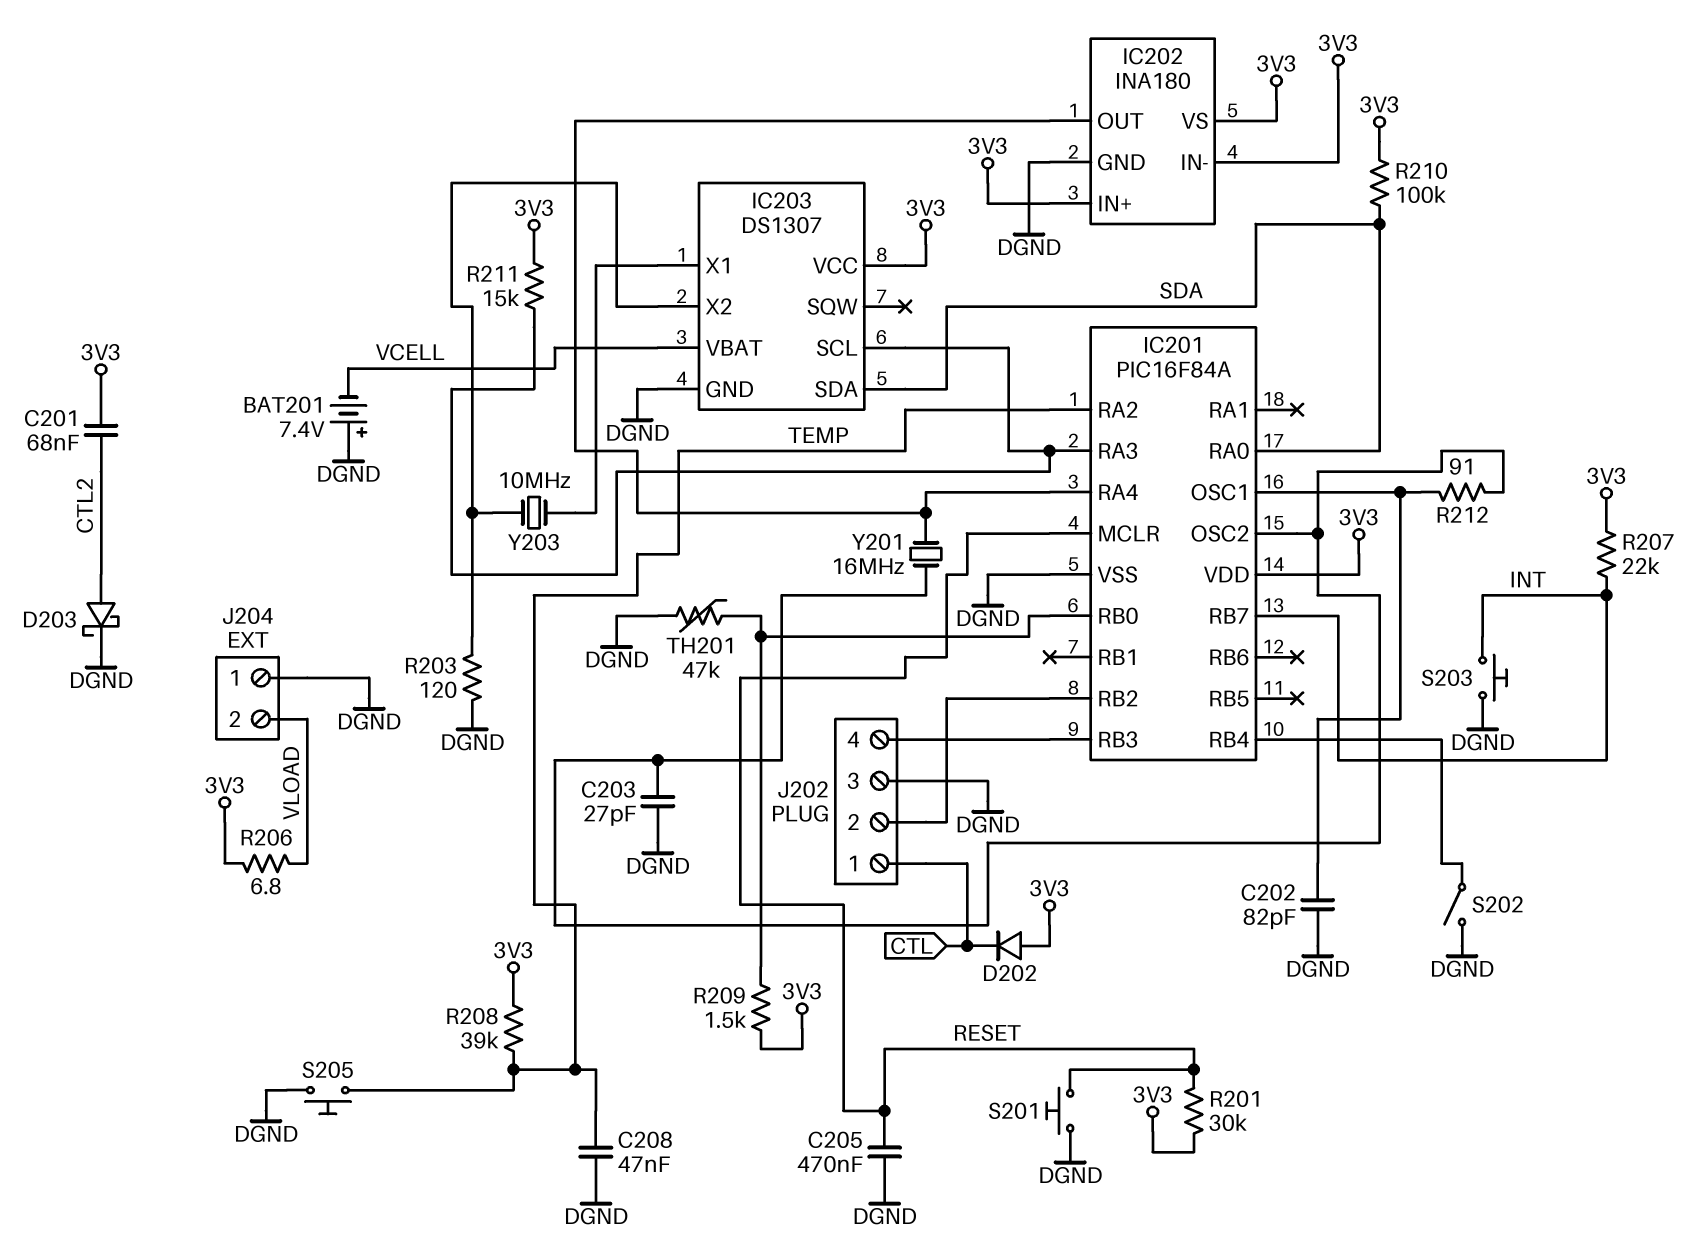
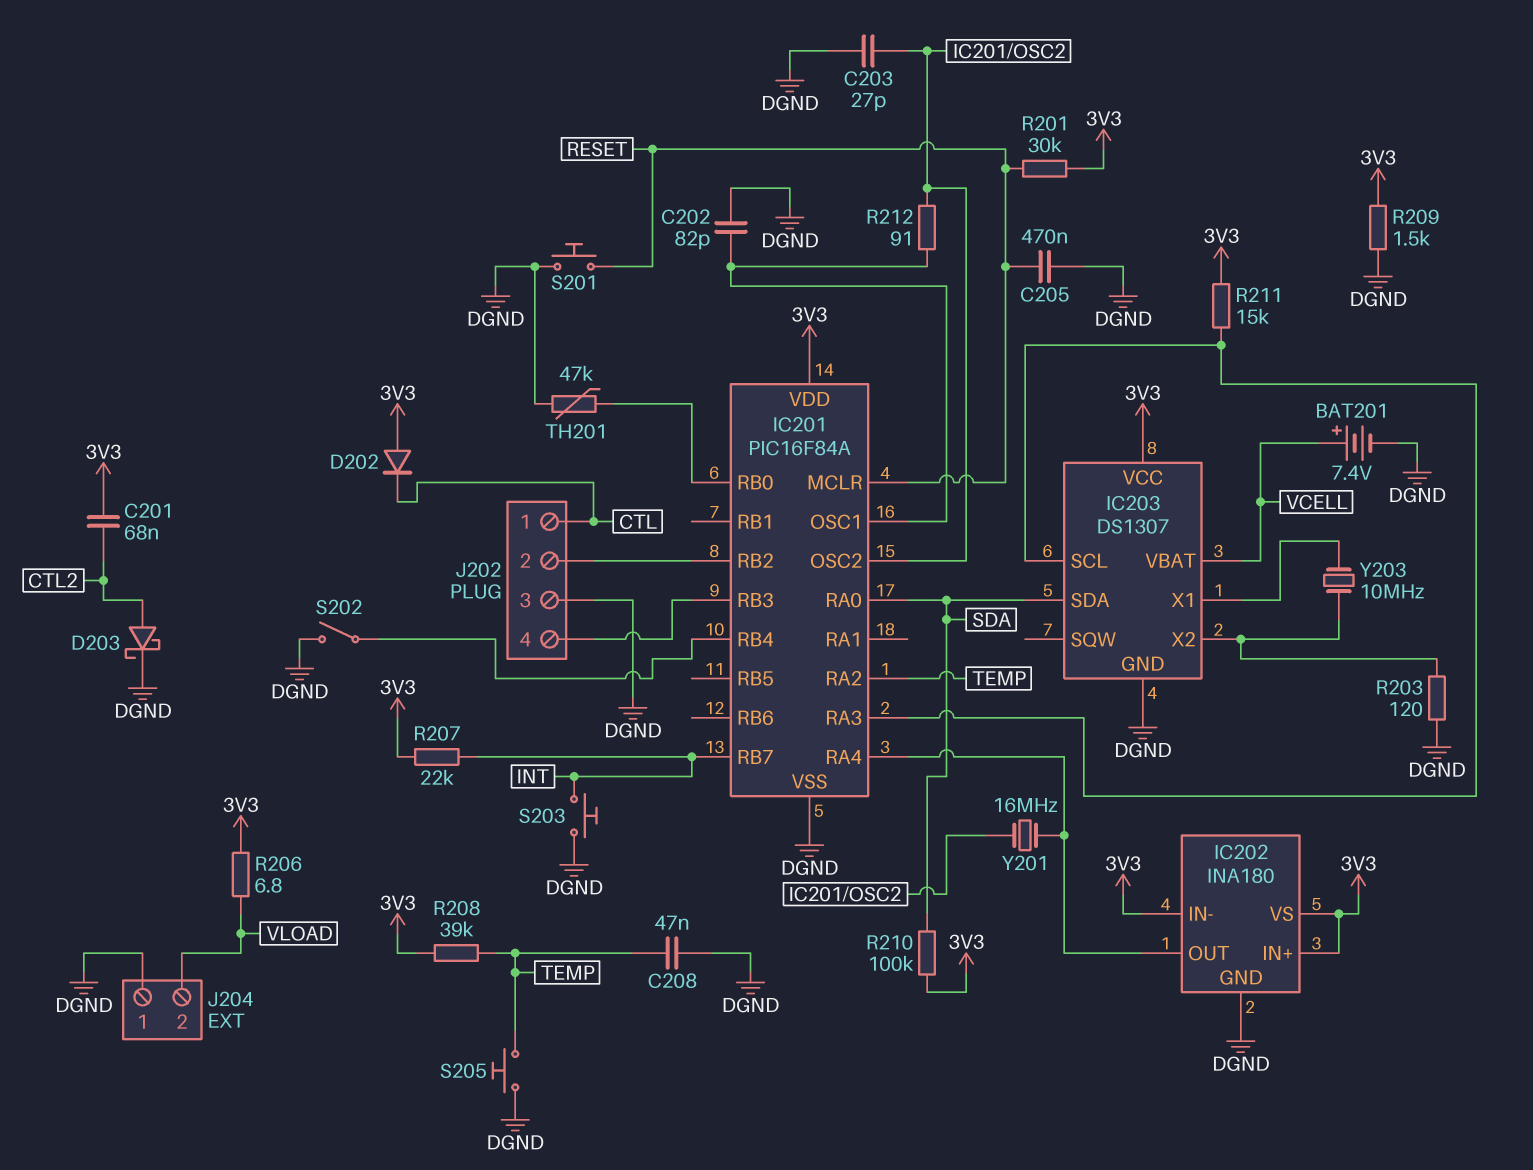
BAT201: 7.4V (plus DGND, minus VCELL) -> 7.4V (plus VCELL, minus DGND)
R209: 1.5k (3V3, IC201/RB0) -> 1.5k (3V3, DGND)

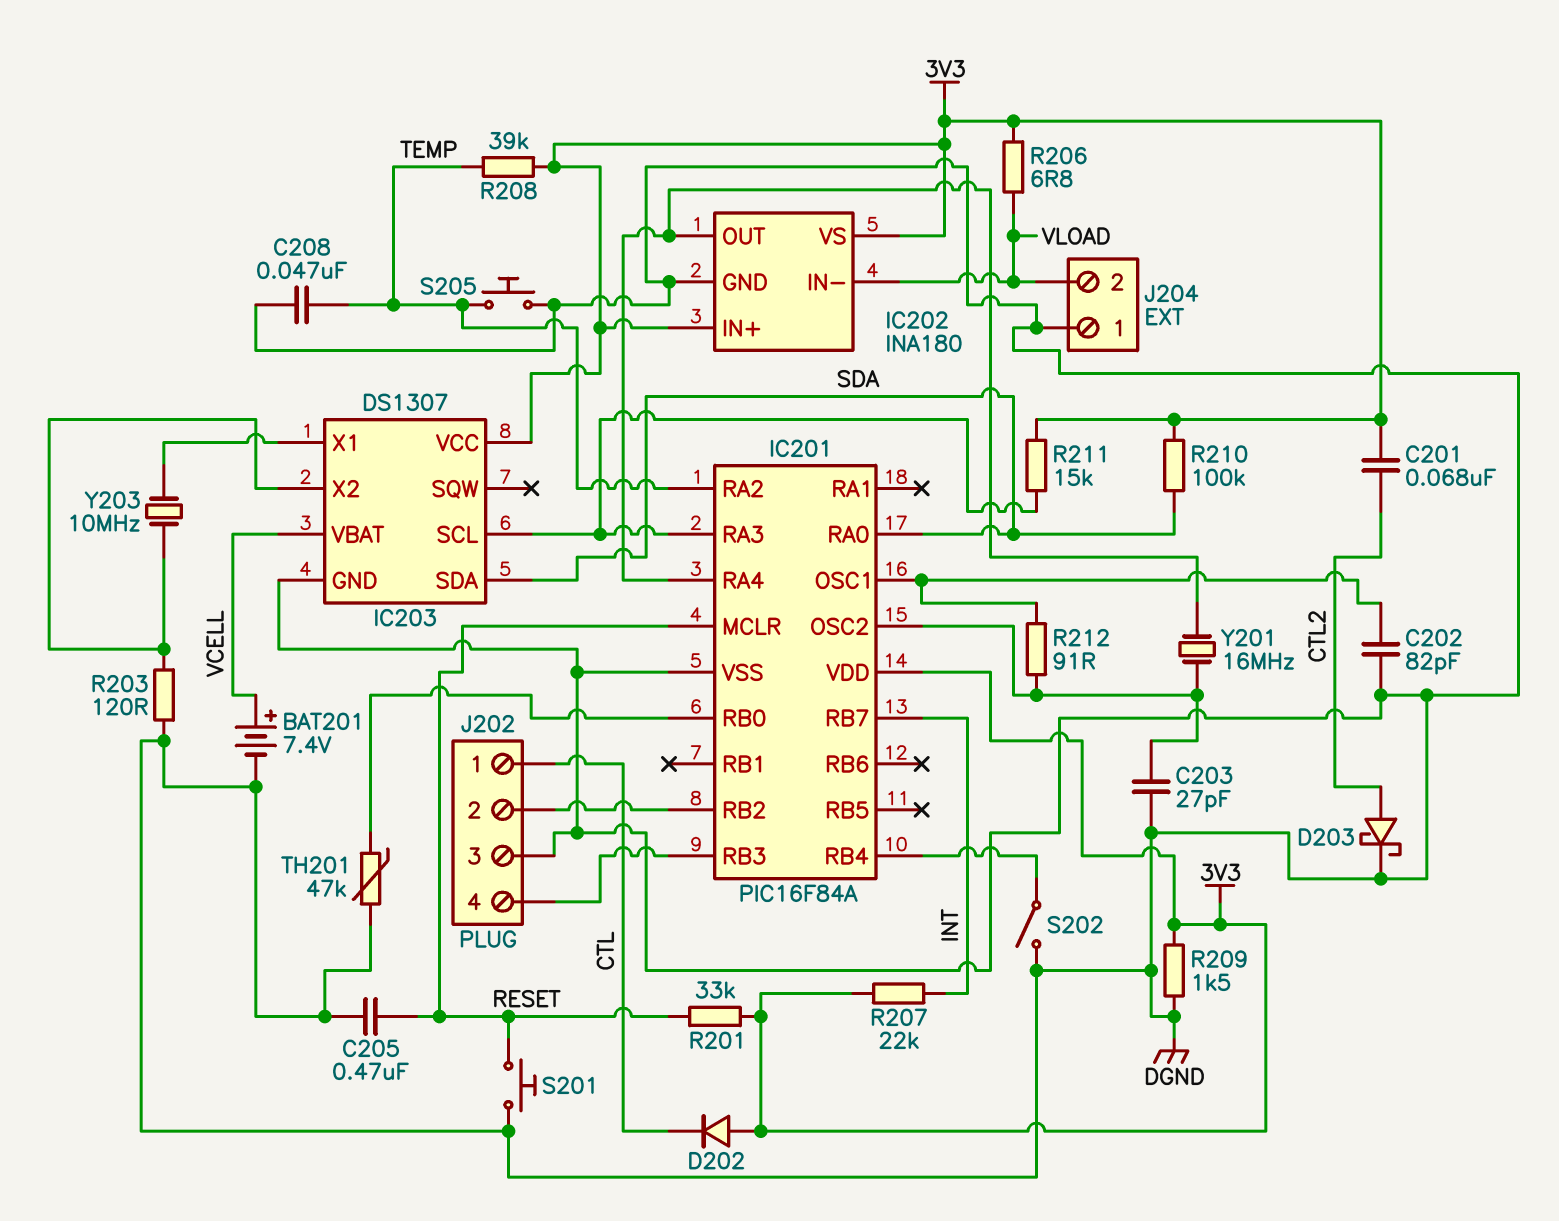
IC202 pin IN-: 3V3 -> VLOAD
R201: 30k (3V3, RESET) -> 33k (3V3, RESET)
S203: button (DGND, INT) -> none

